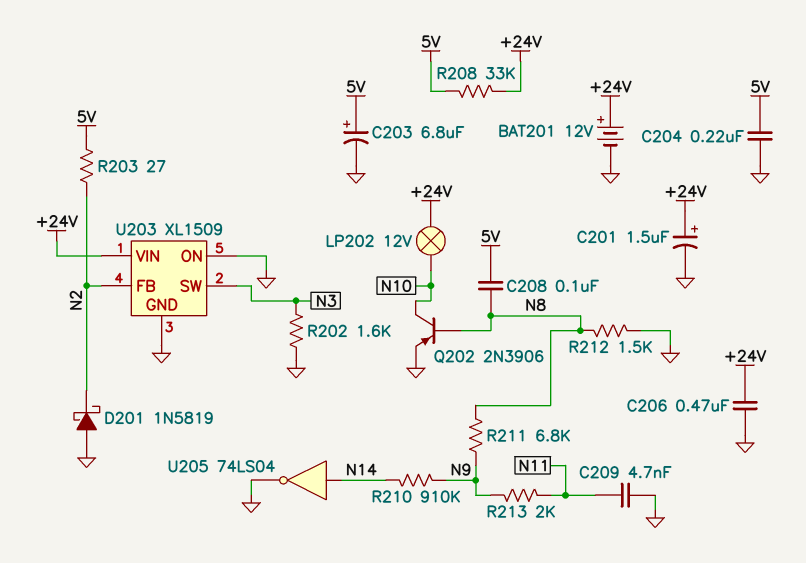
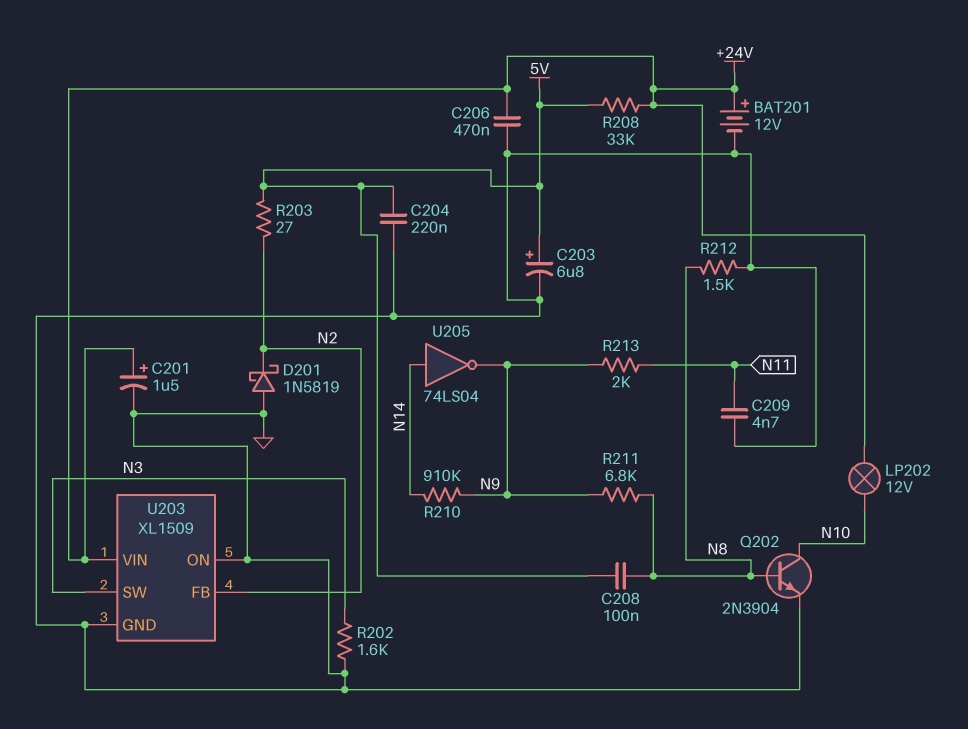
Q202: PNP 2N3906 (B N8, C N10, E GND) -> NPN 2N3904 (B N8, C N10, E GND)
U205: NOT 74LS04 (in N14, out GND) -> NOT 74LS04 (in N14, out N9)

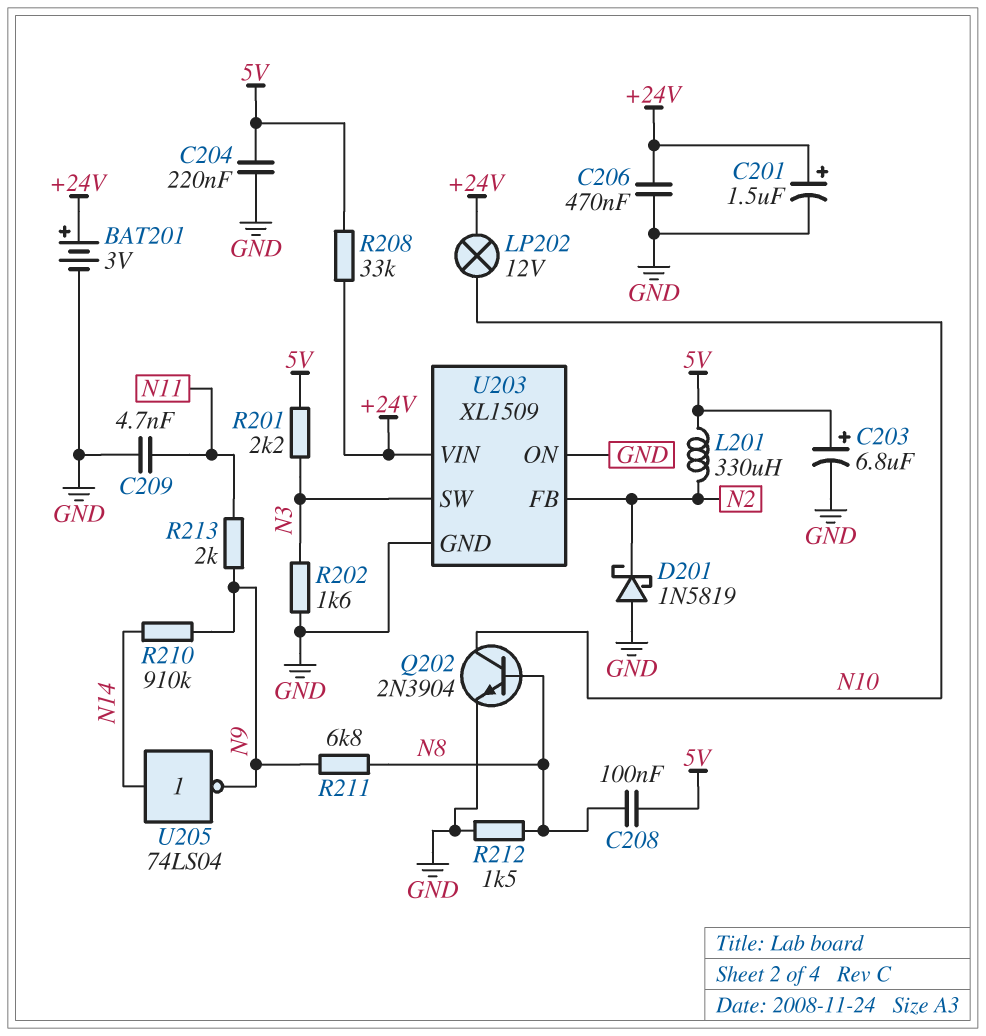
BAT201: 12V (plus +24V, minus GND) -> 3V (plus +24V, minus GND)
L201: none -> 330uH (5V, N2)
R201: none -> 2.2k (5V, N3)
R203: 27 (5V, N2) -> none

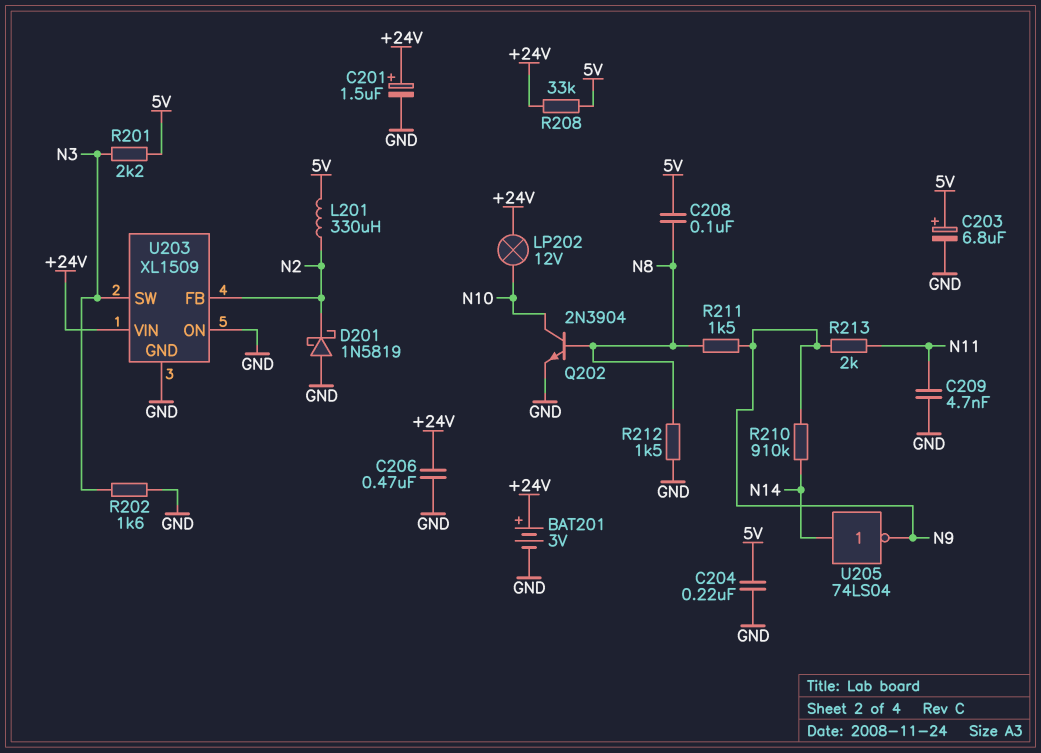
R211: 6.8k (N8, N9) -> 1.5k (N8, N9)

